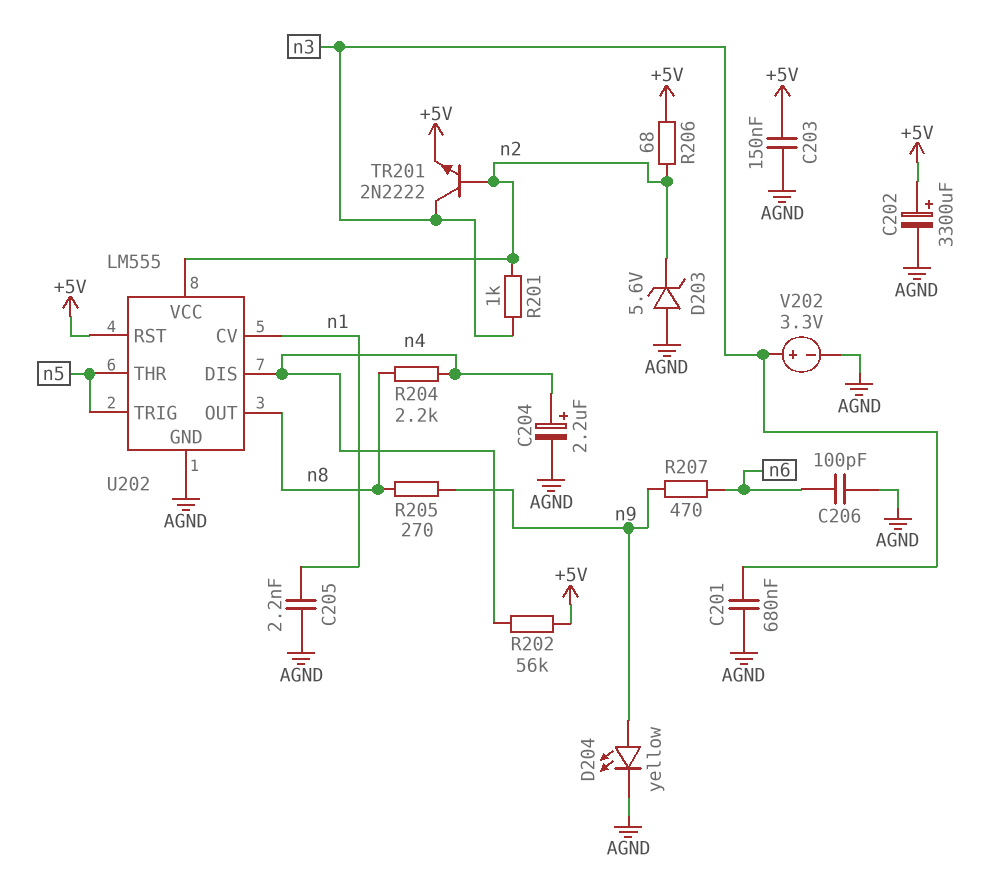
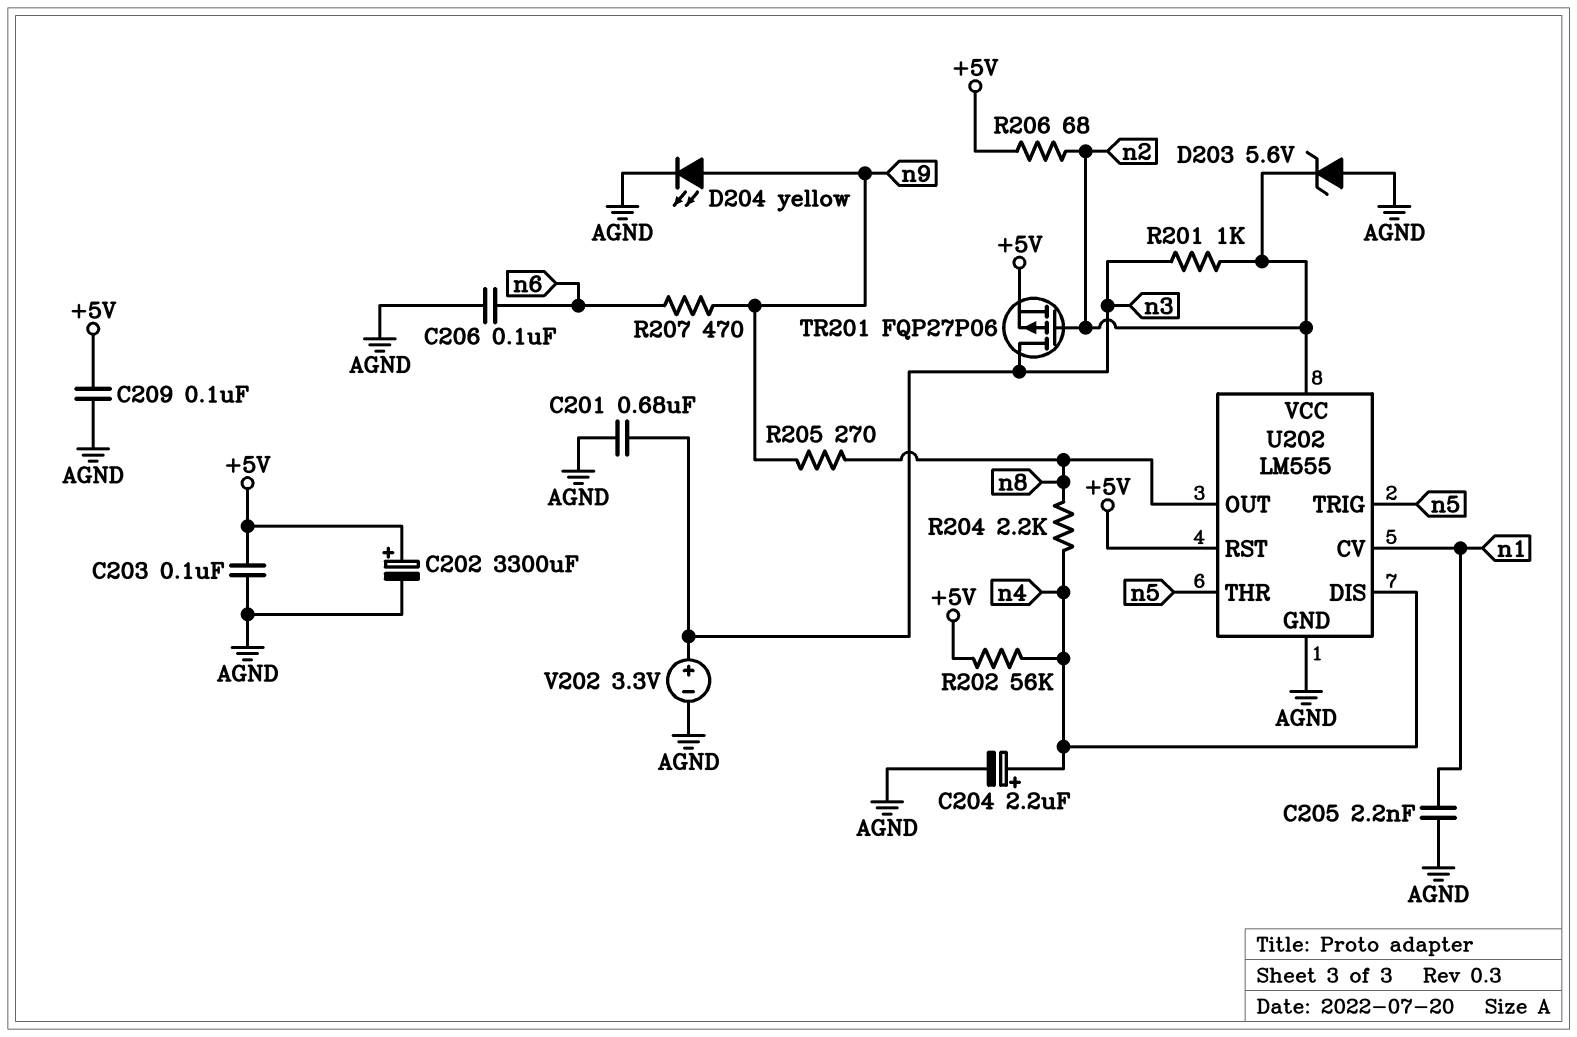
C203: 150nF (+5V, AGND) -> 100nF (+5V, AGND)
C206: 100pF (AGND, n6) -> 100nF (AGND, n6)
C209: none -> 100nF (+5V, AGND)
TR201: NPN 2N2222 (B n2, C n3, E +5V) -> PMOS FQP27P06 (G n2, D n3, S +5V)

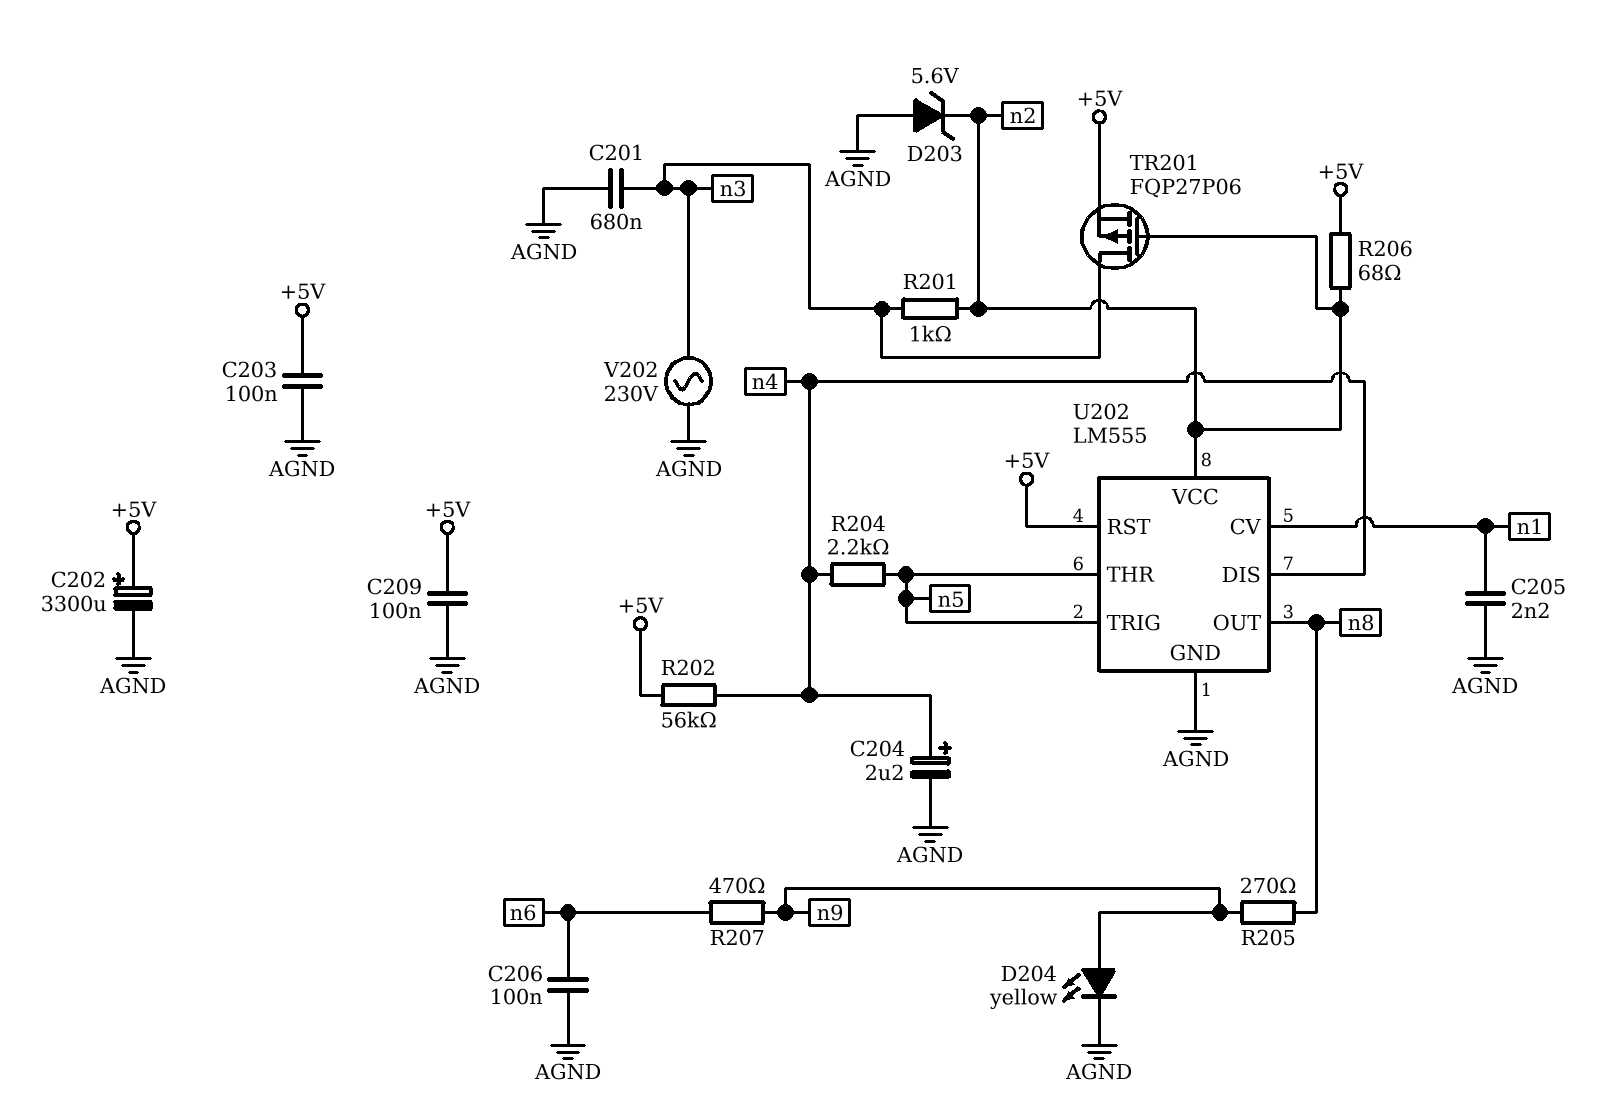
R204: 2.2k (n4, n8) -> 2.2k (n4, n5)
V202: 3.3V (plus n3, minus AGND) -> AC 230V (AGND, n3)

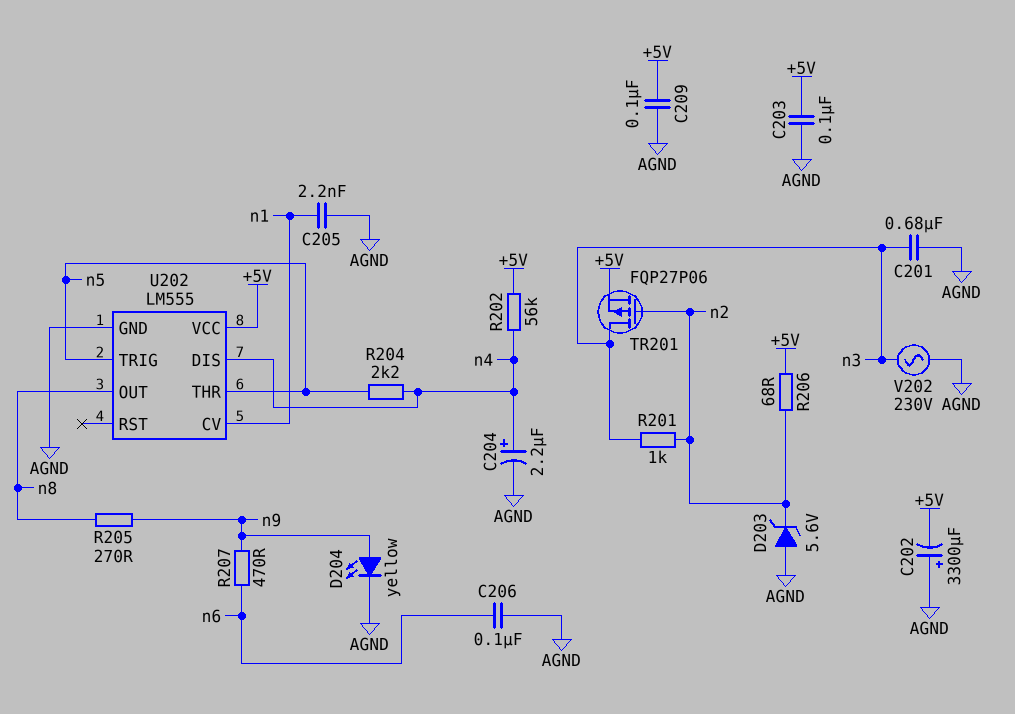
C202: 3300uF (plus +5V, minus AGND) -> 3300uF (plus AGND, minus +5V)
U202 pin RST: +5V -> none
U202 pin VCC: n2 -> +5V

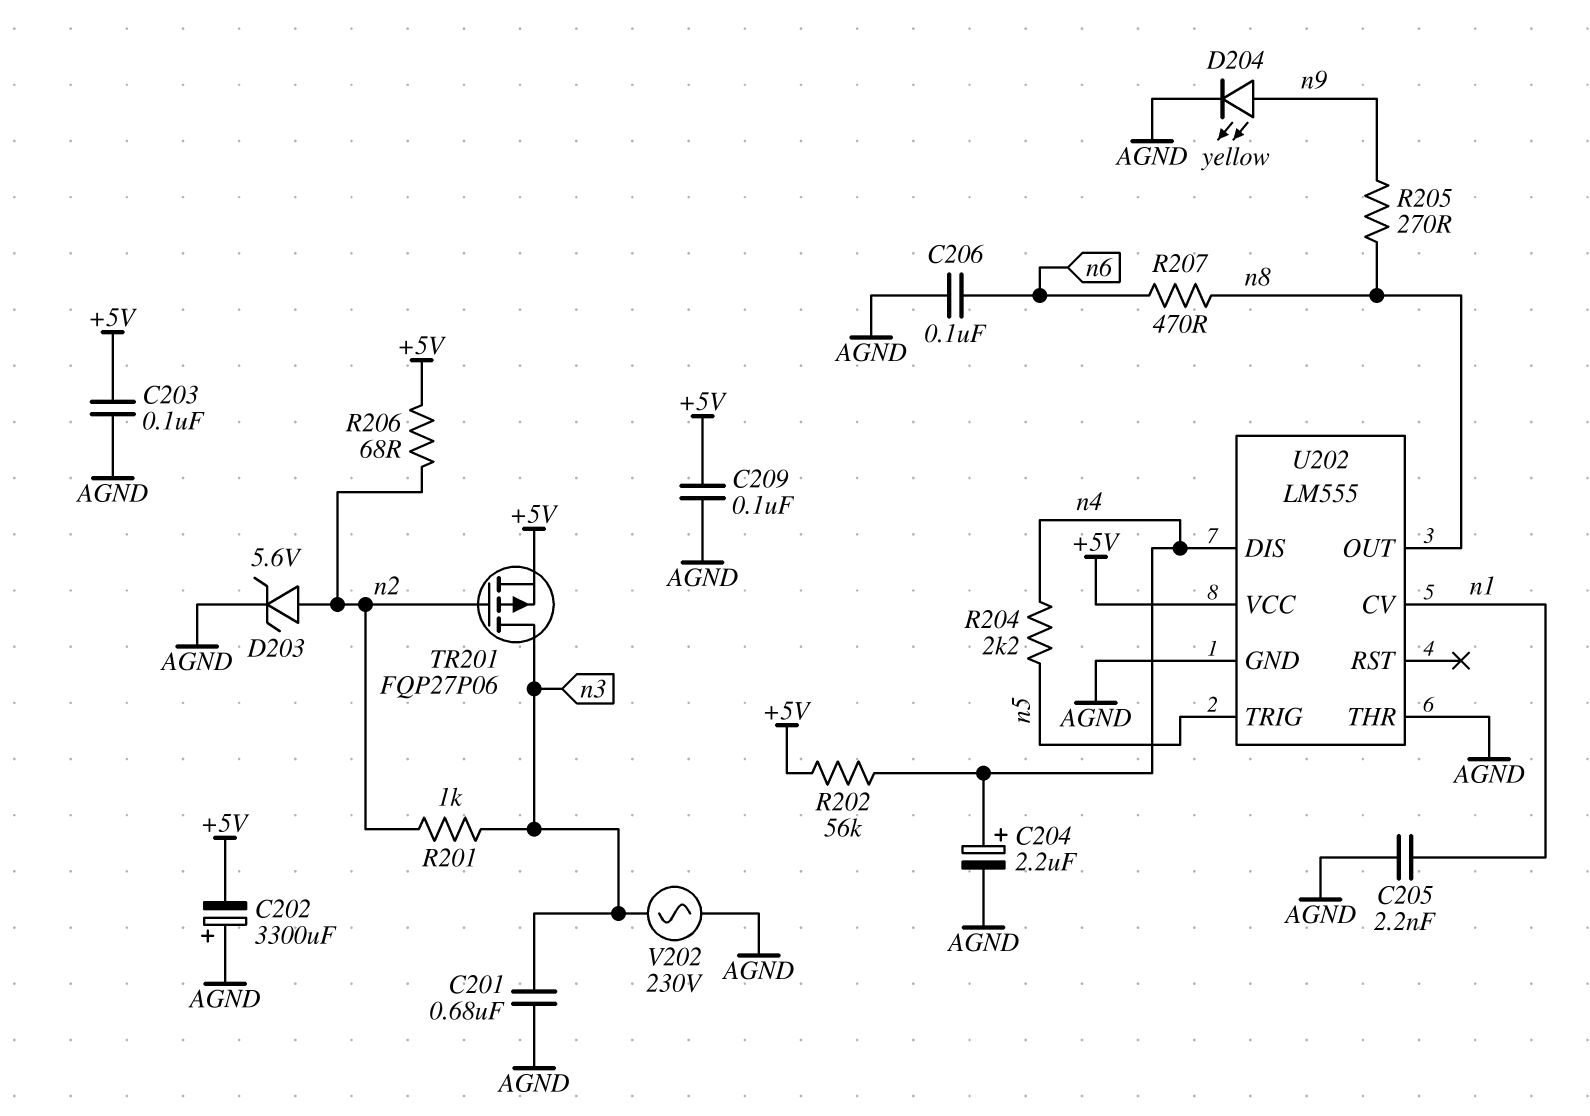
D203: zener 5.6V (A AGND, K n2) -> zener 5.6V (A n2, K AGND)
R207: 470 (n6, n9) -> 470 (n6, n8)
U202 pin THR: n5 -> AGND

